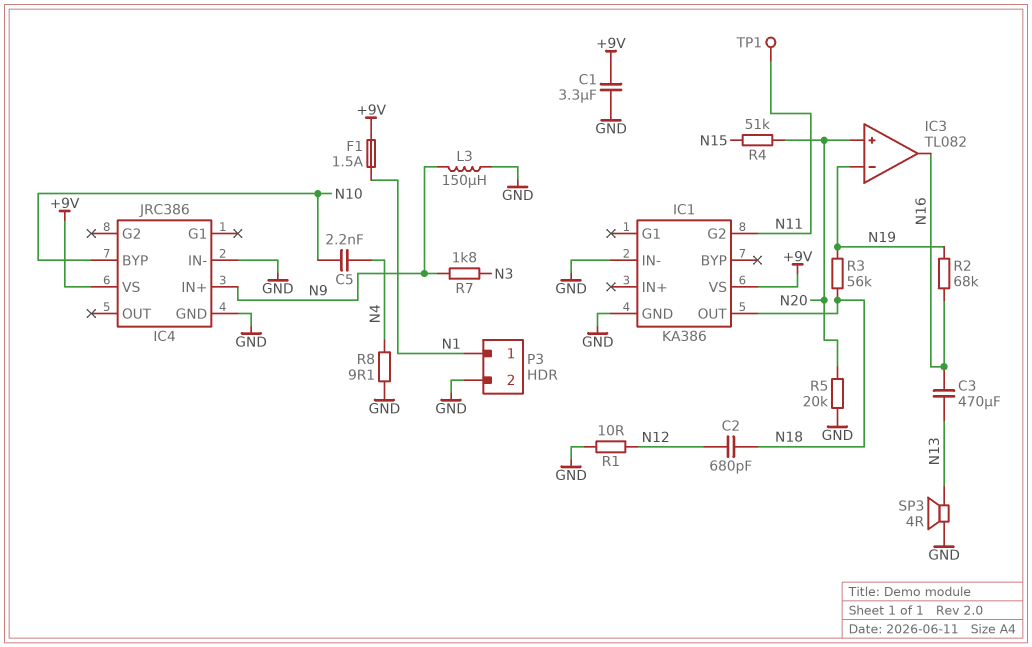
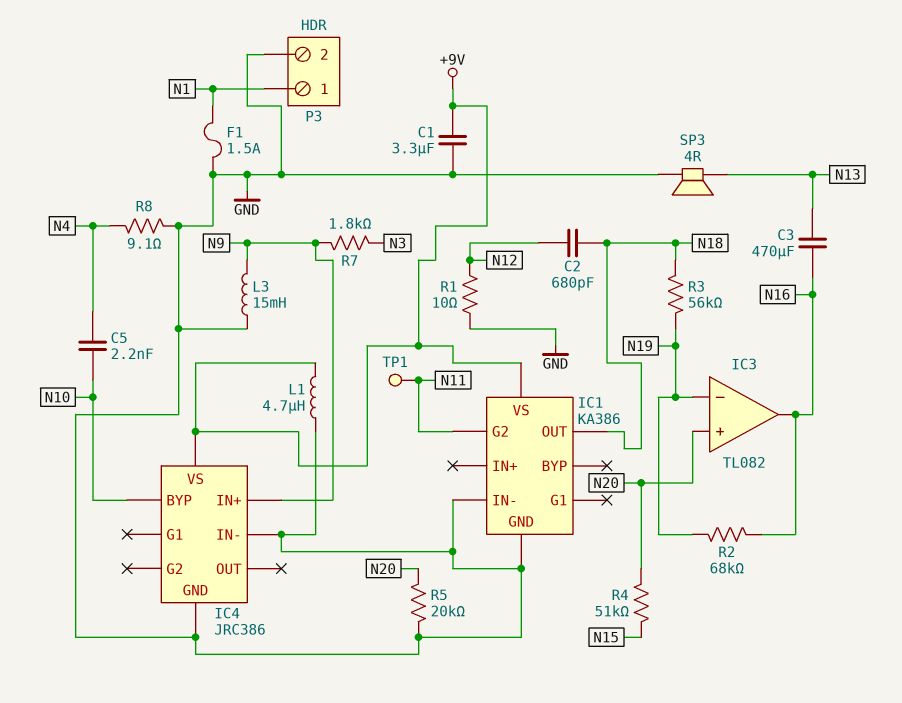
F1: 1.5A (+9V, N1) -> 1.5A (GND, N1)
L1: none -> 4.7uH (+9V, GND)
L3: 150uH (GND, N9) -> 15mH (GND, N9)

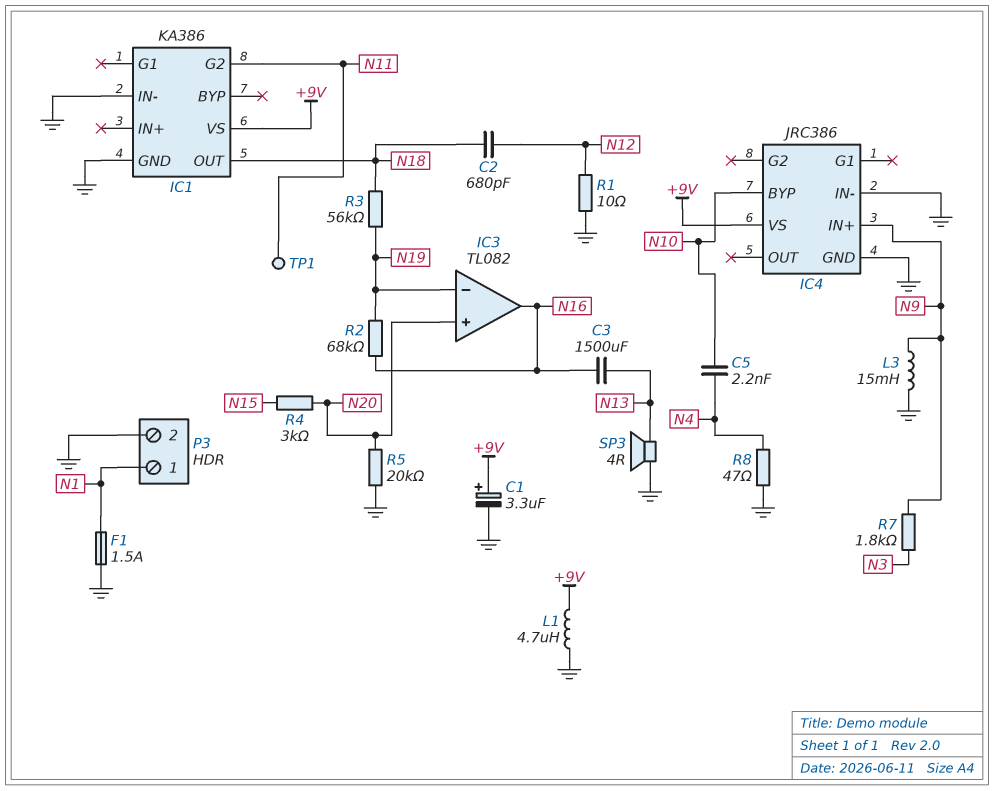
C1: 3.3uF (+9V, GND) -> 3.3uF (plus +9V, minus GND)
C3: 470uF (N13, N16) -> 1500uF (N13, N16)
R4: 51k (N15, N20) -> 3k (N15, N20)
R8: 9.1 (GND, N4) -> 47 (GND, N4)

